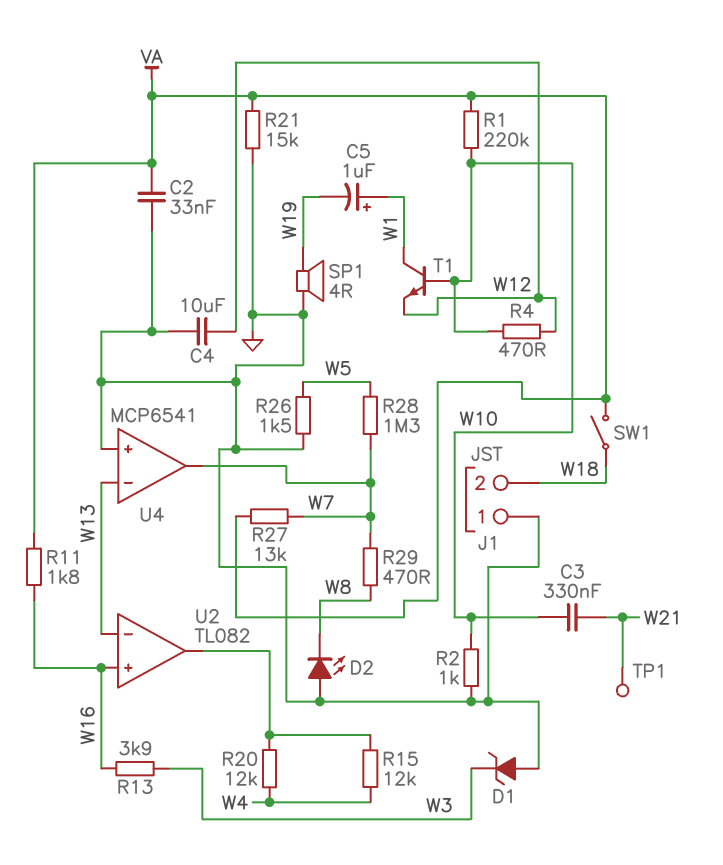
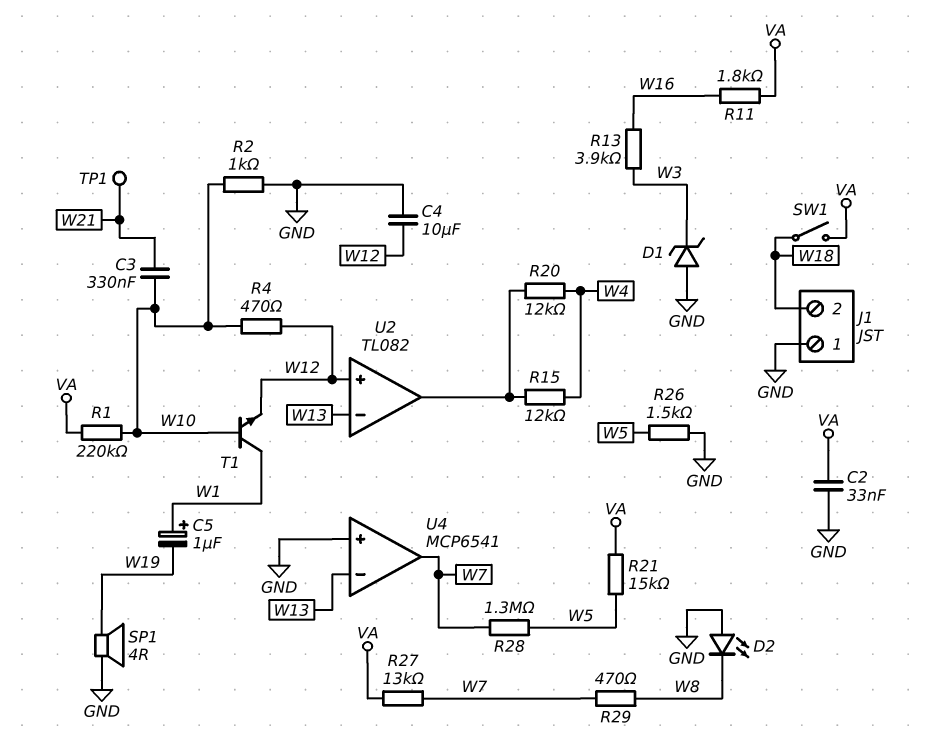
R21: 15k (GND, VA) -> 15k (VA, W5)
U2 pin in+: W16 -> W12

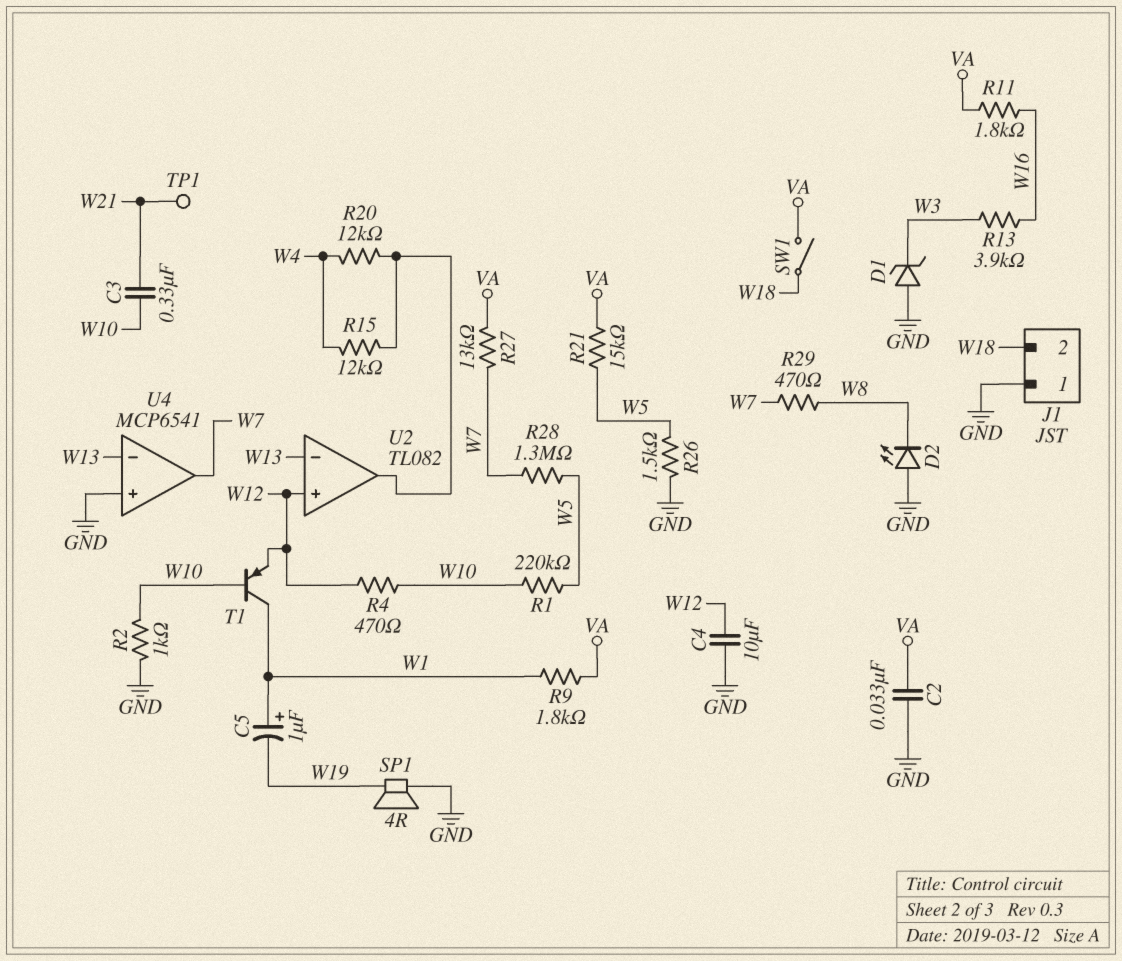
R1: 220k (VA, W10) -> 220k (W5, W10)
R9: none -> 1.8k (VA, W1)
T1: NPN (B W10, C W1, E W12) -> PNP (B W10, C W1, E W12)

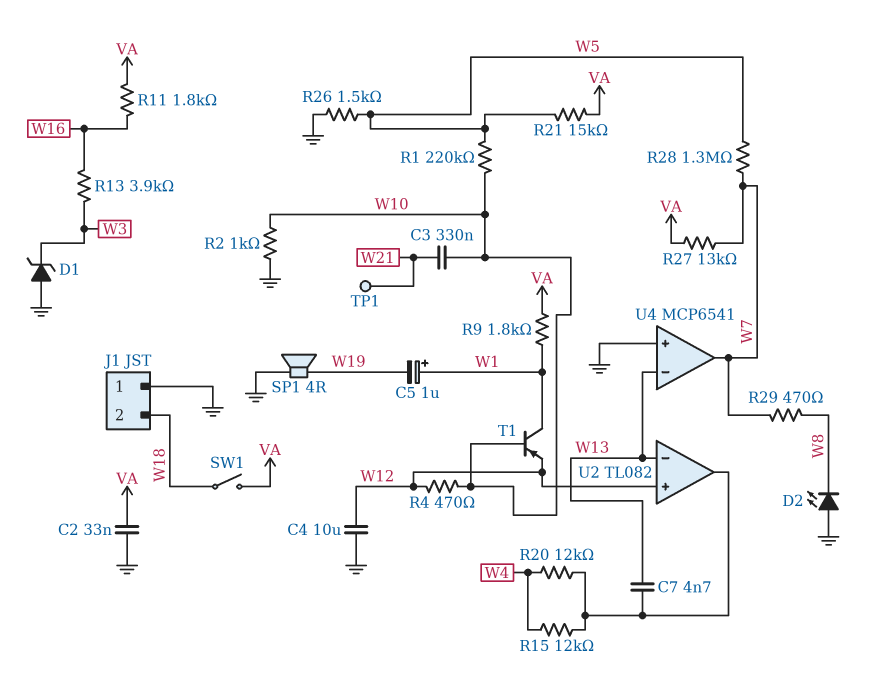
C7: none -> 4.7nF (U2/out, W13)

